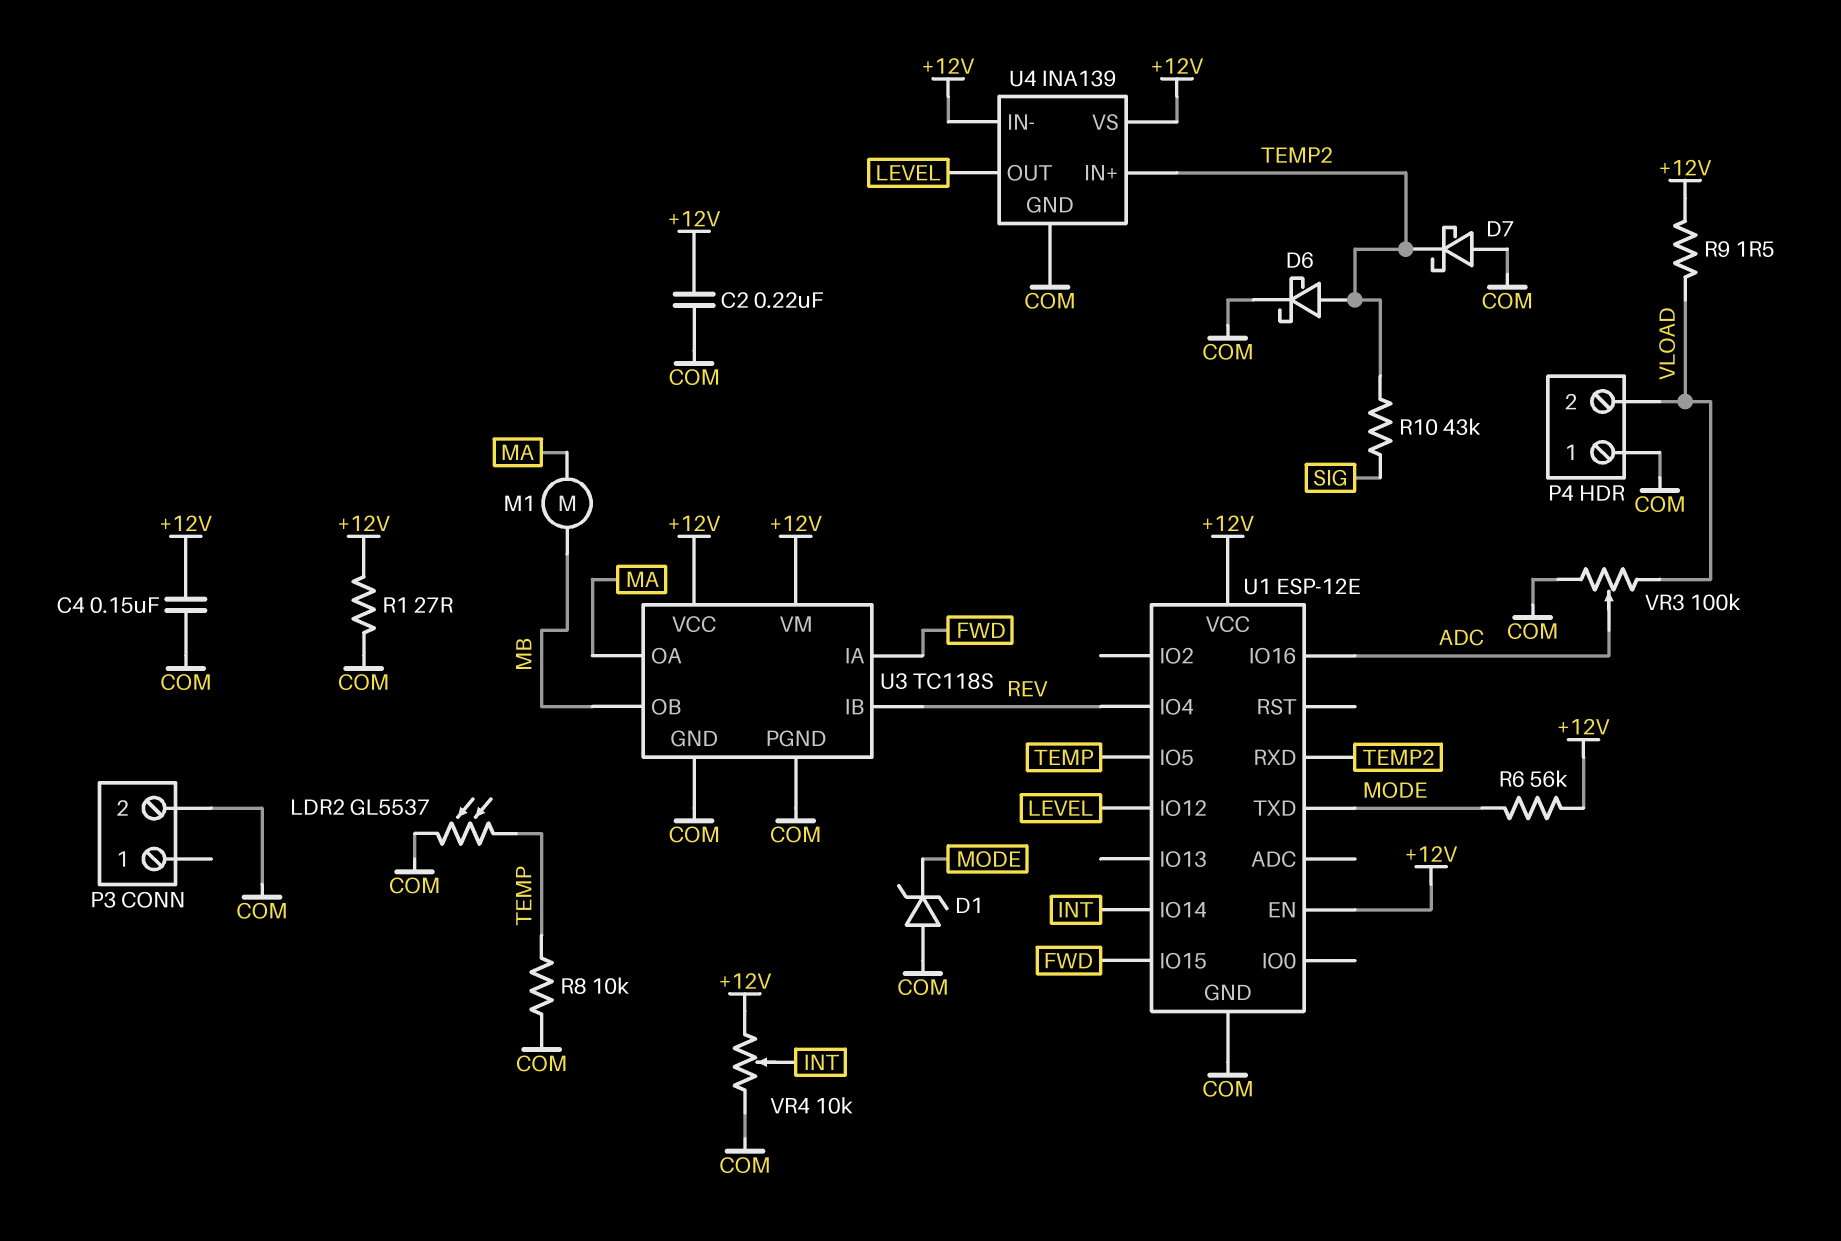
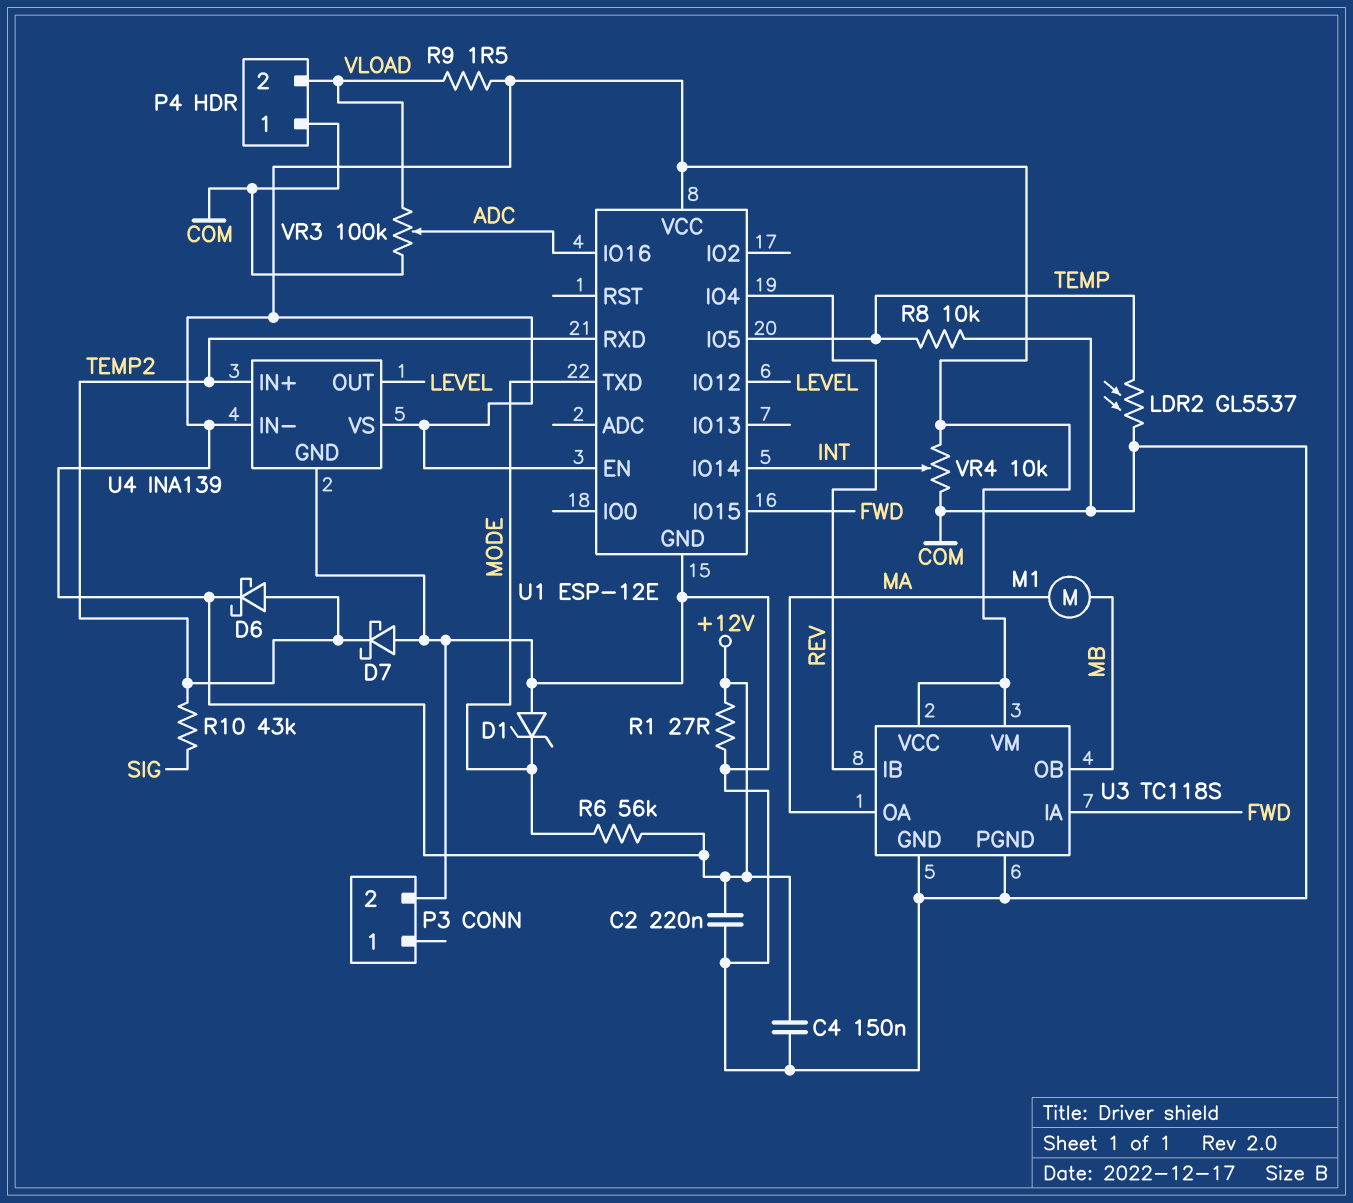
D6: schottky (A TEMP2, K COM) -> schottky (A TEMP2, K +12V)

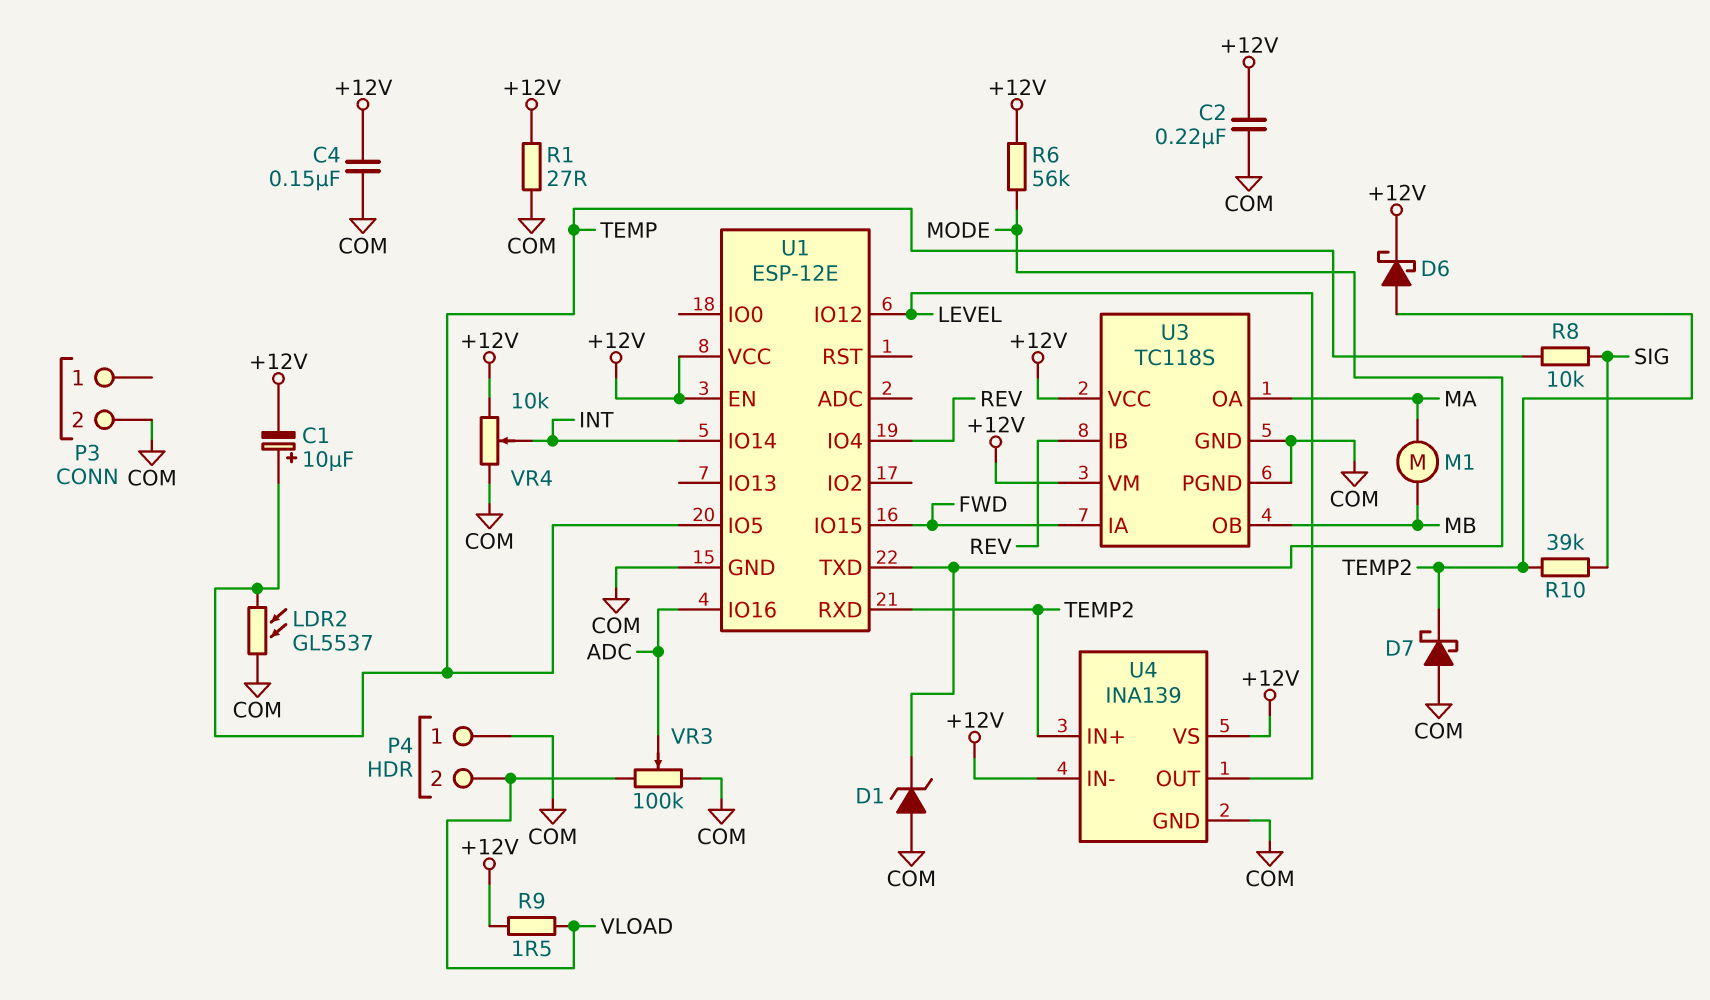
C1: none -> 10uF (plus TEMP, minus +12V)
R8: 10k (COM, TEMP) -> 10k (SIG, TEMP)
R10: 43k (SIG, TEMP2) -> 39k (SIG, TEMP2)

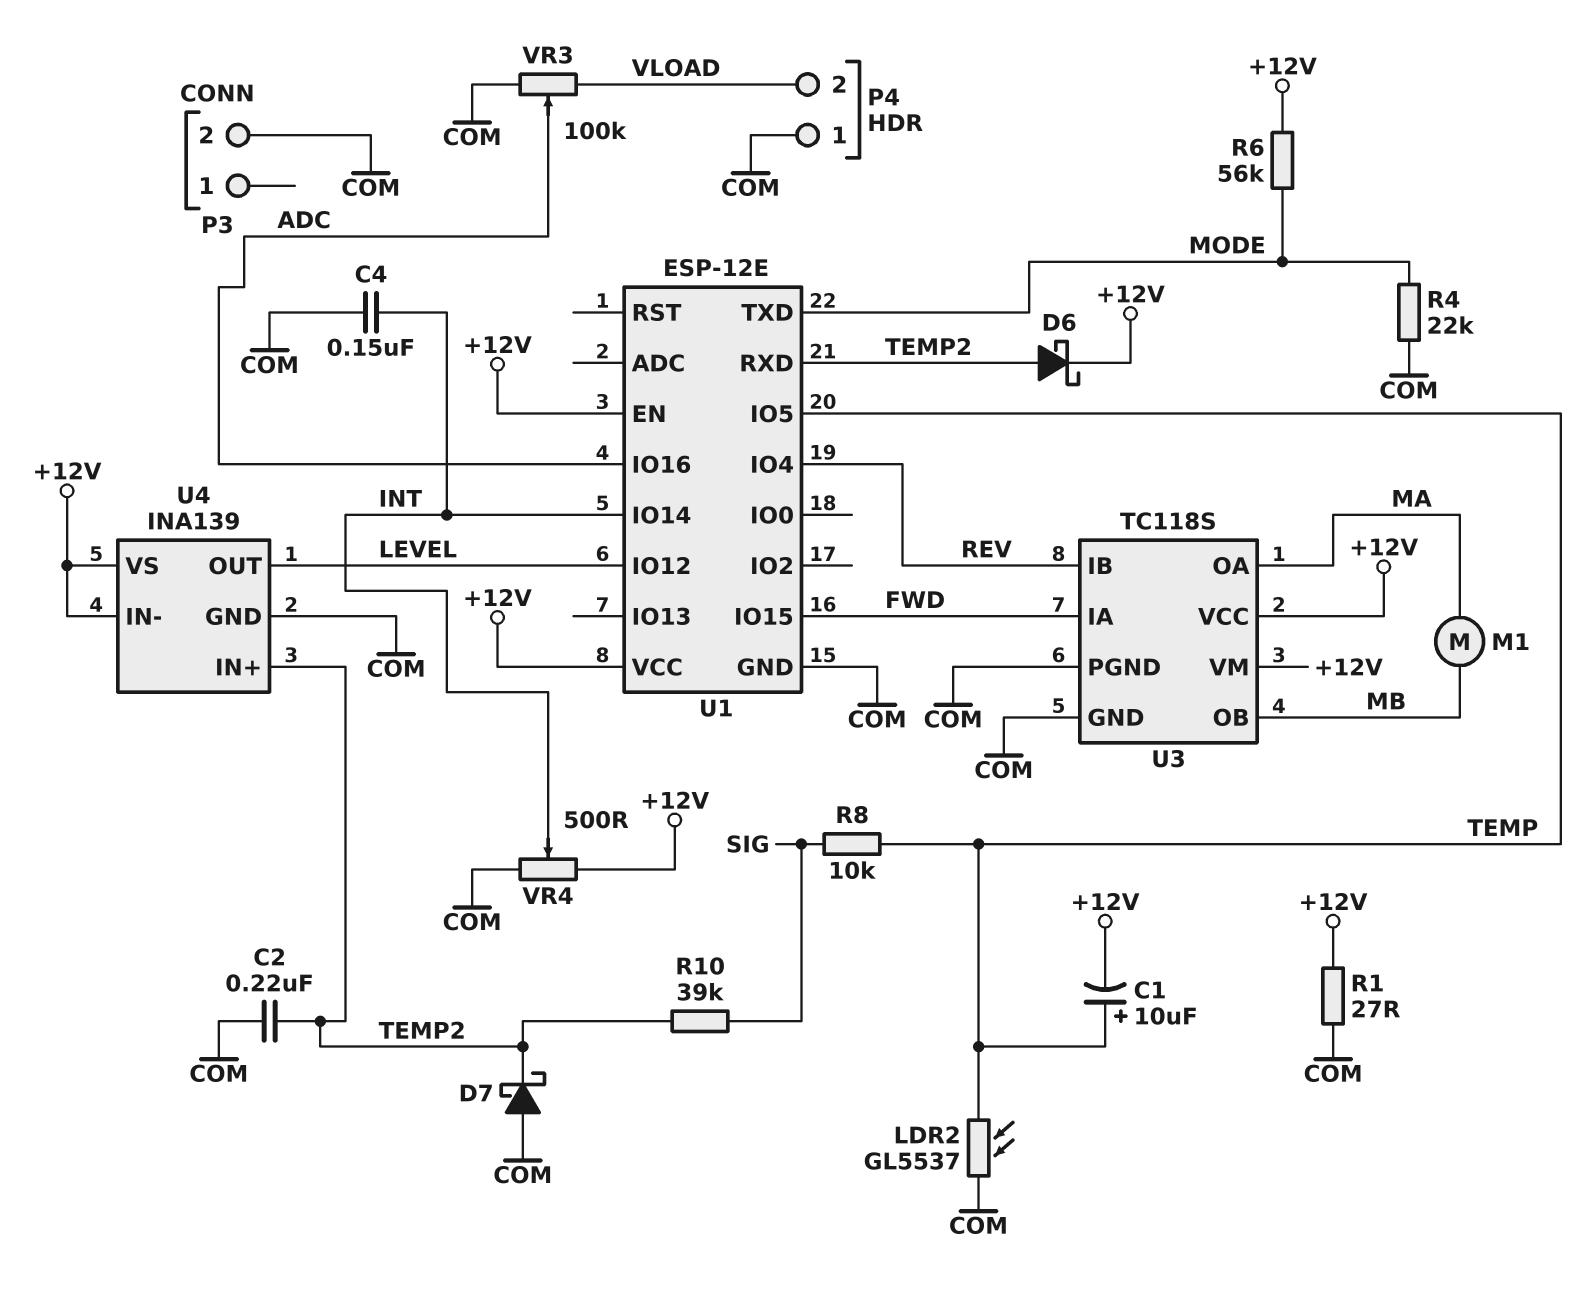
C2: 220nF (+12V, COM) -> 220nF (COM, TEMP2)
C4: 150nF (+12V, COM) -> 150nF (COM, INT)
D1: zener (A COM, K MODE) -> none
R4: none -> 22k (COM, MODE)
R9: 1.5 (+12V, VLOAD) -> none
VR4: 10k (+12V, COM, wiper INT) -> 500 (+12V, COM, wiper INT)

